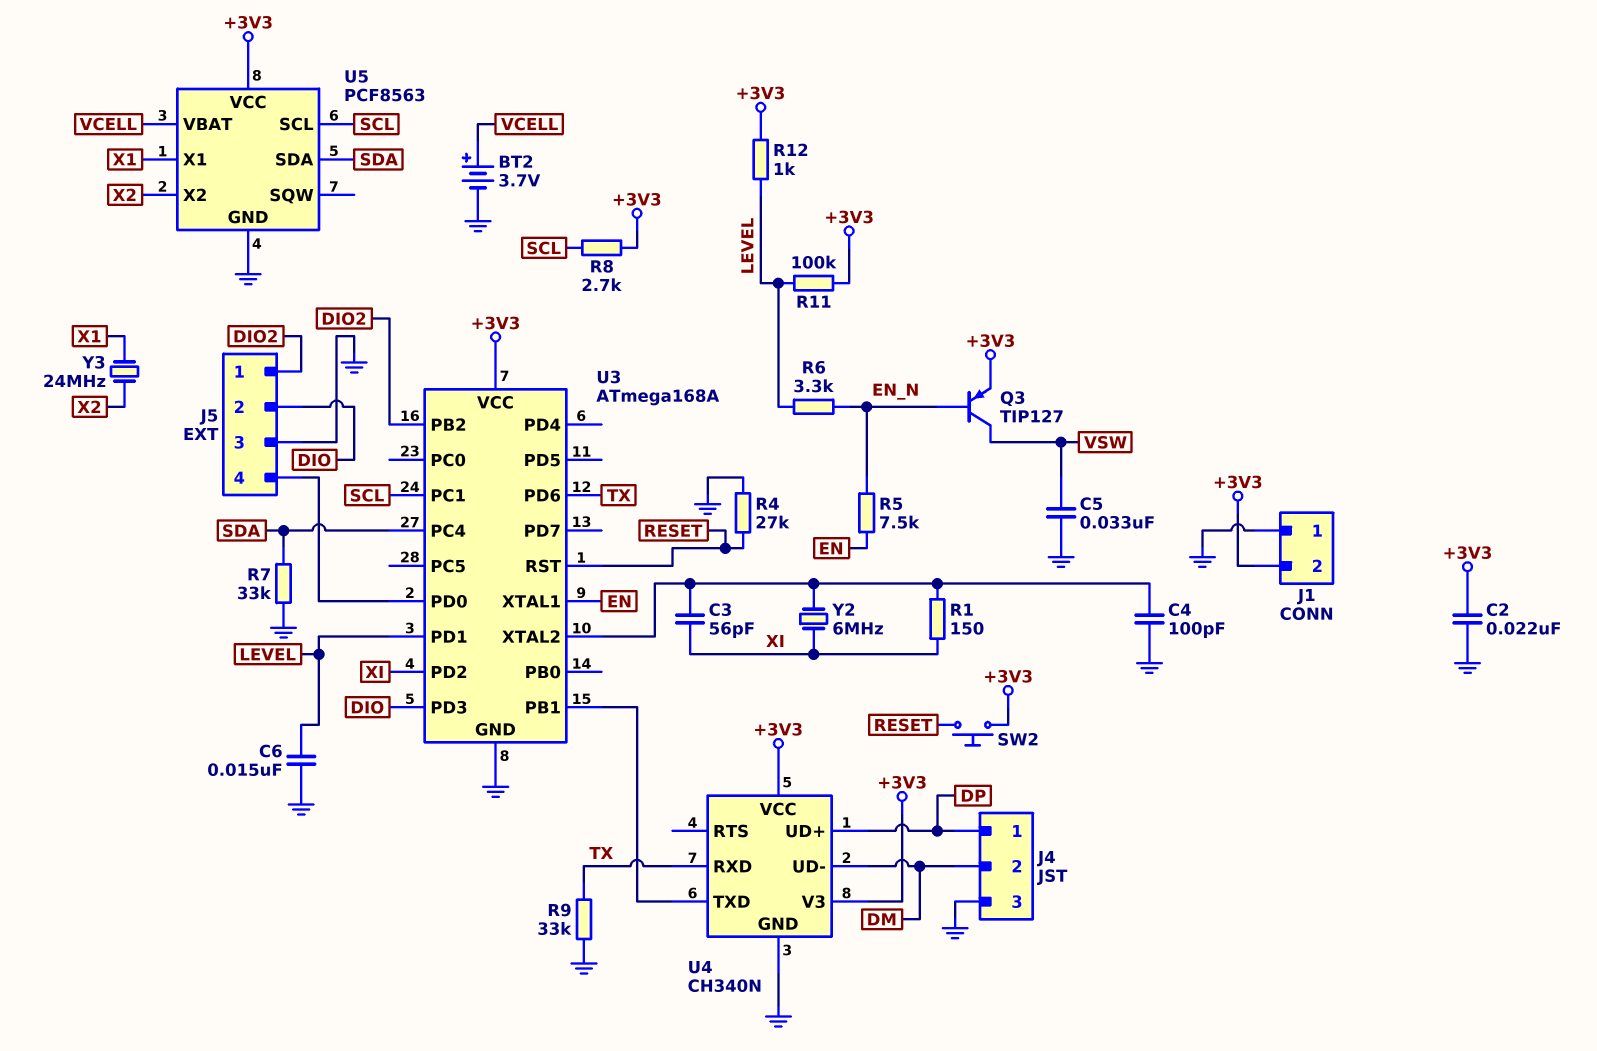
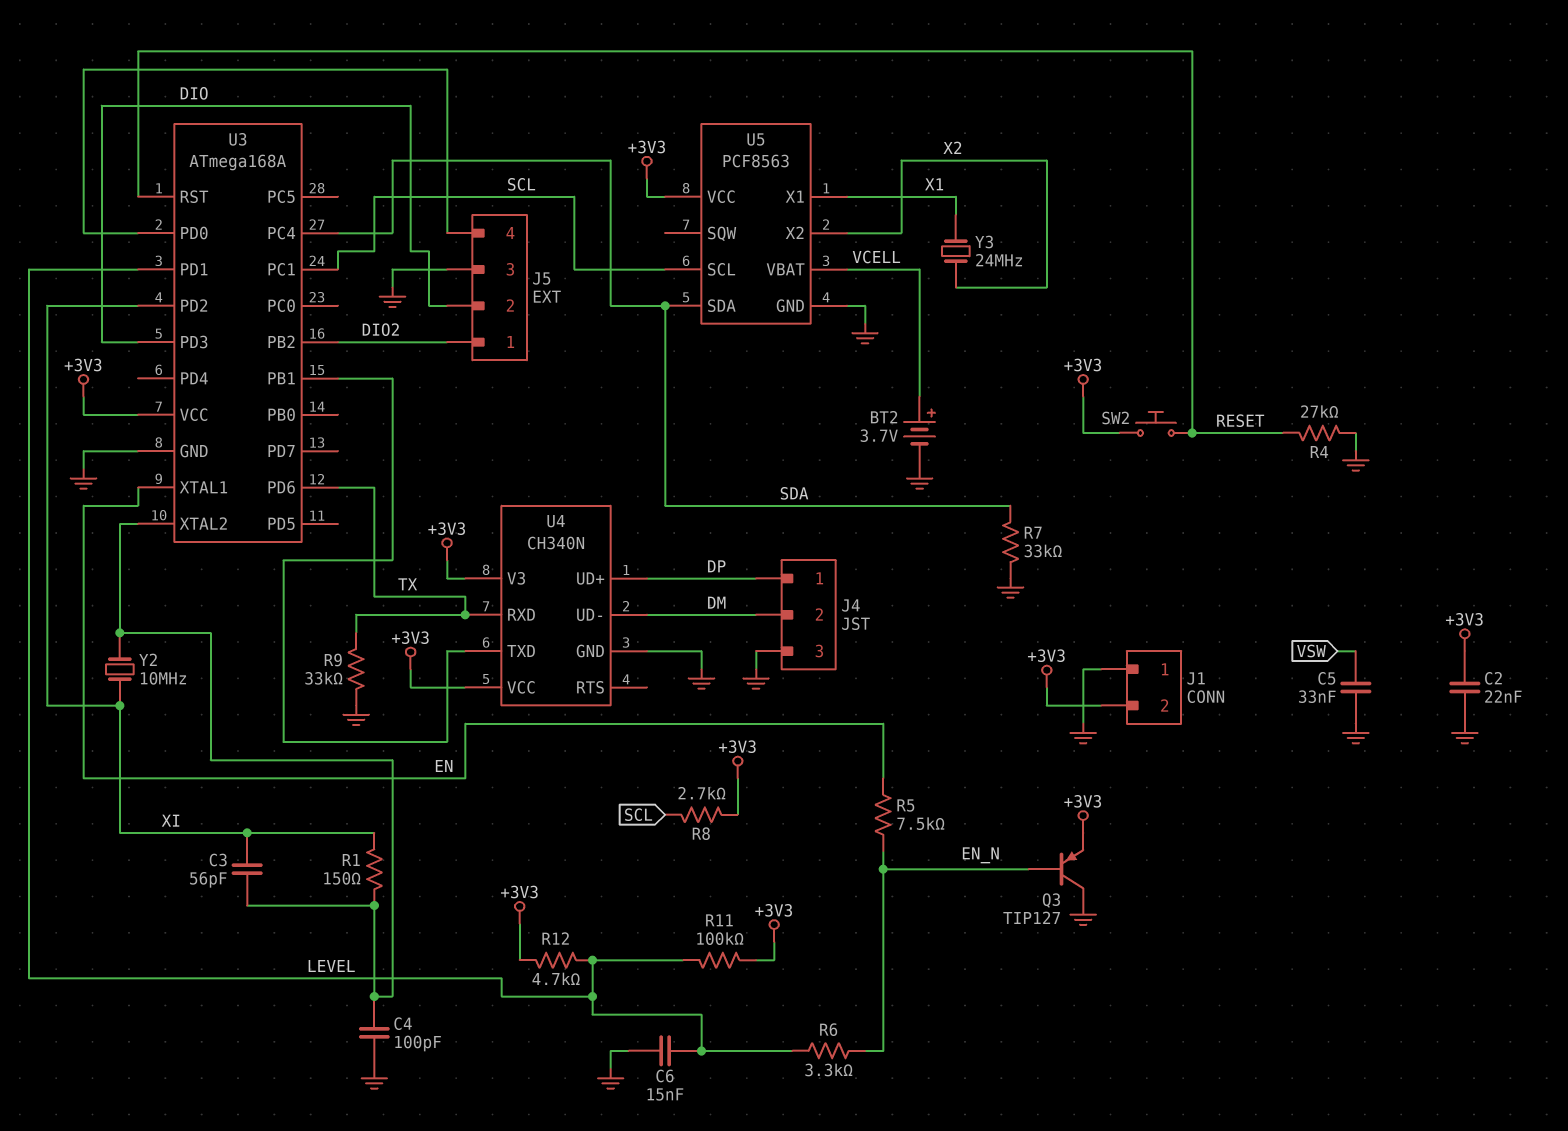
Q3: PNP TIP127 (B EN_N, C VSW, E +3V3) -> PNP TIP127 (B EN_N, C GND, E +3V3)
R12: 1k (+3V3, LEVEL) -> 4.7k (+3V3, LEVEL)
Y2: 6MHz (U3/XTAL2, XI) -> 10MHz (U3/XTAL2, XI)

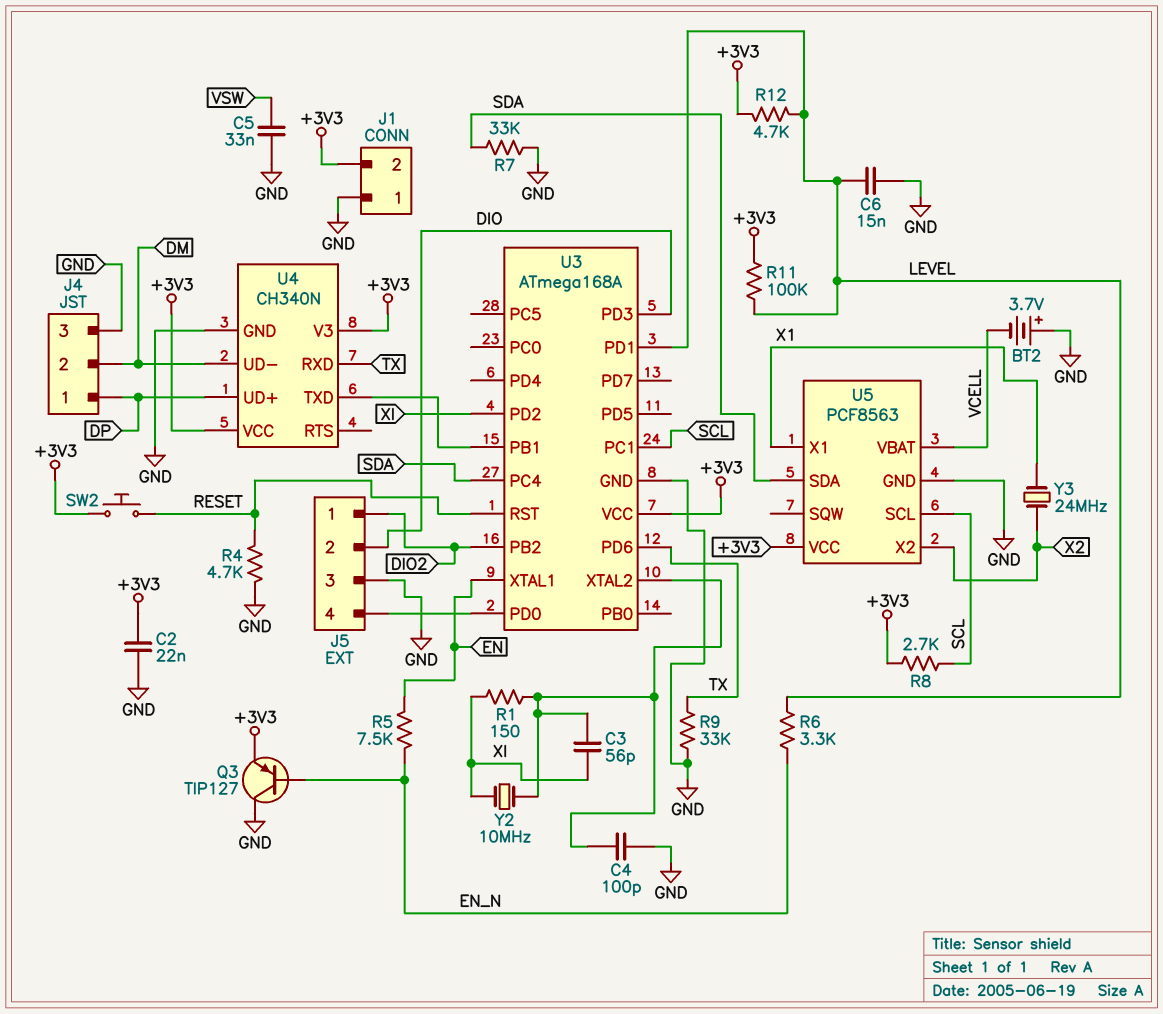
BT2: 3.7V (plus VCELL, minus GND) -> 3.7V (plus GND, minus VCELL)
R4: 27k (GND, RESET) -> 4.7k (GND, RESET)

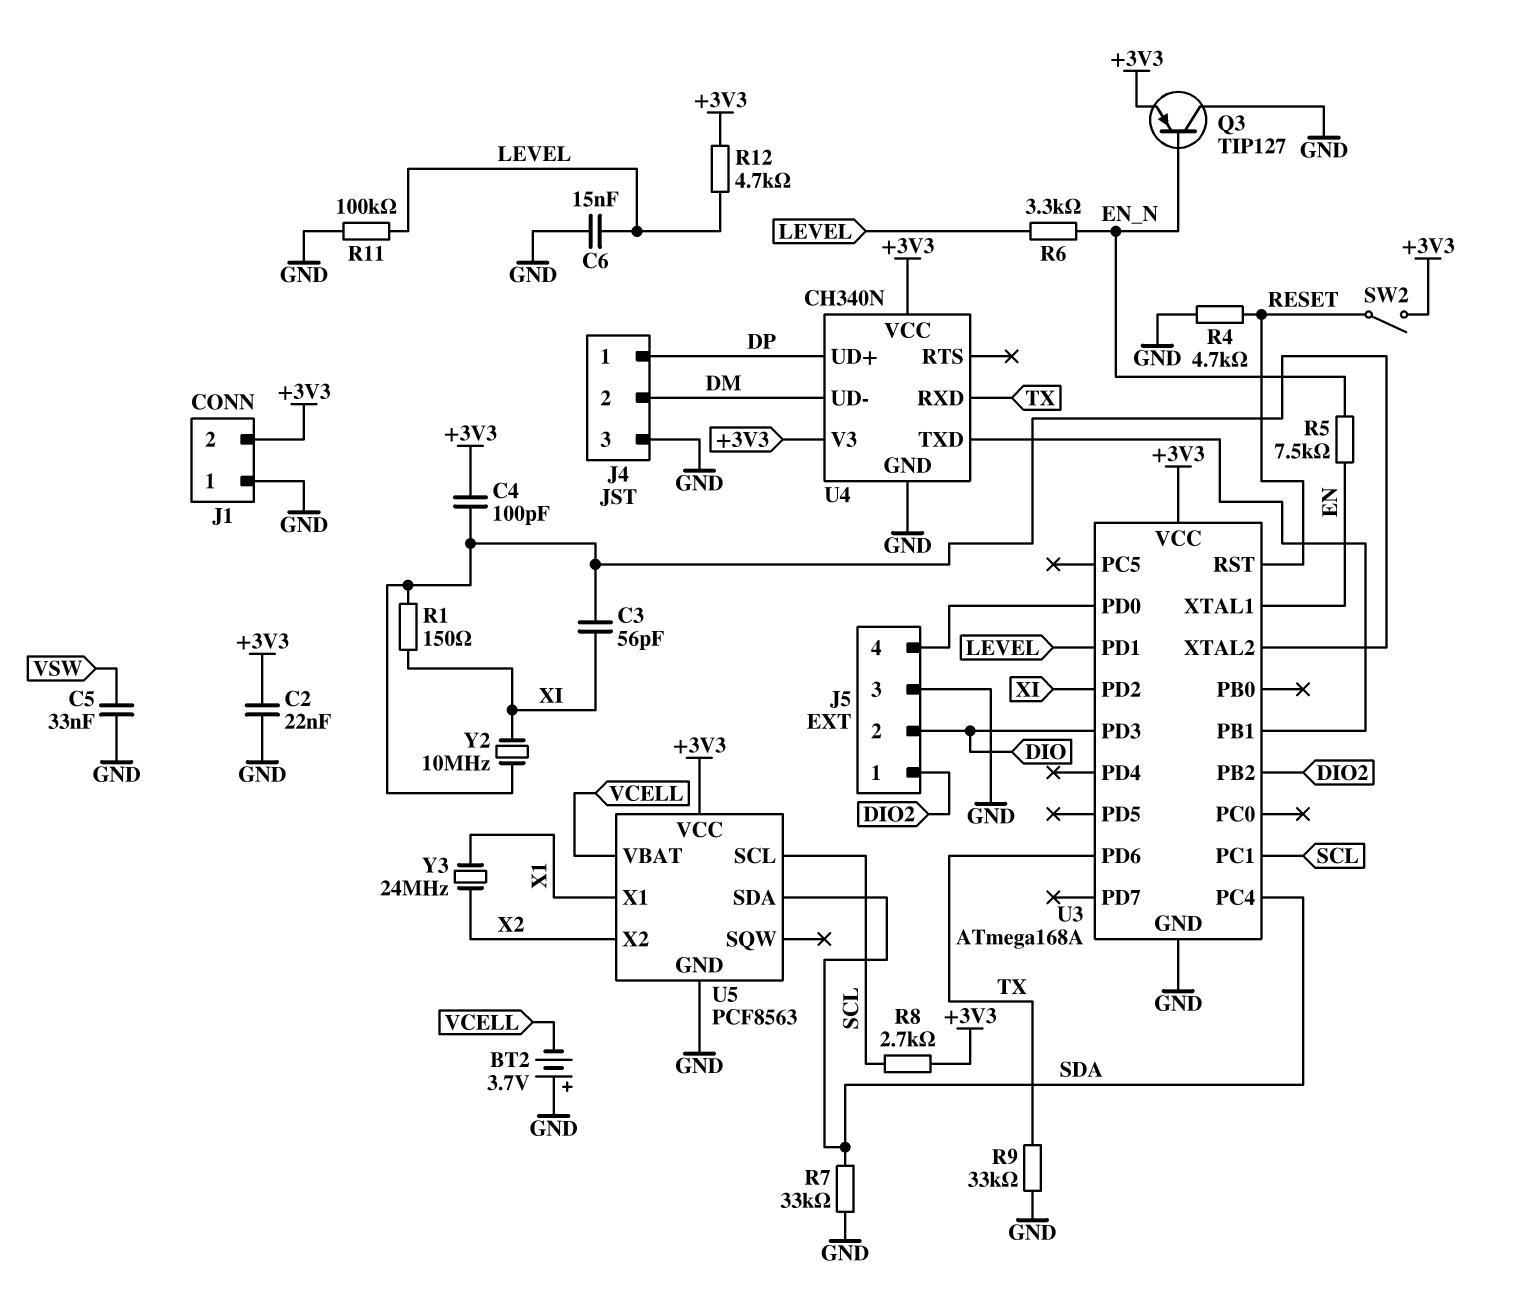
C4: 100pF (GND, U3/XTAL2) -> 100pF (+3V3, U3/XTAL2)
R11: 100k (+3V3, LEVEL) -> 100k (GND, LEVEL)
SW2: button (+3V3, RESET) -> switch (+3V3, RESET)

